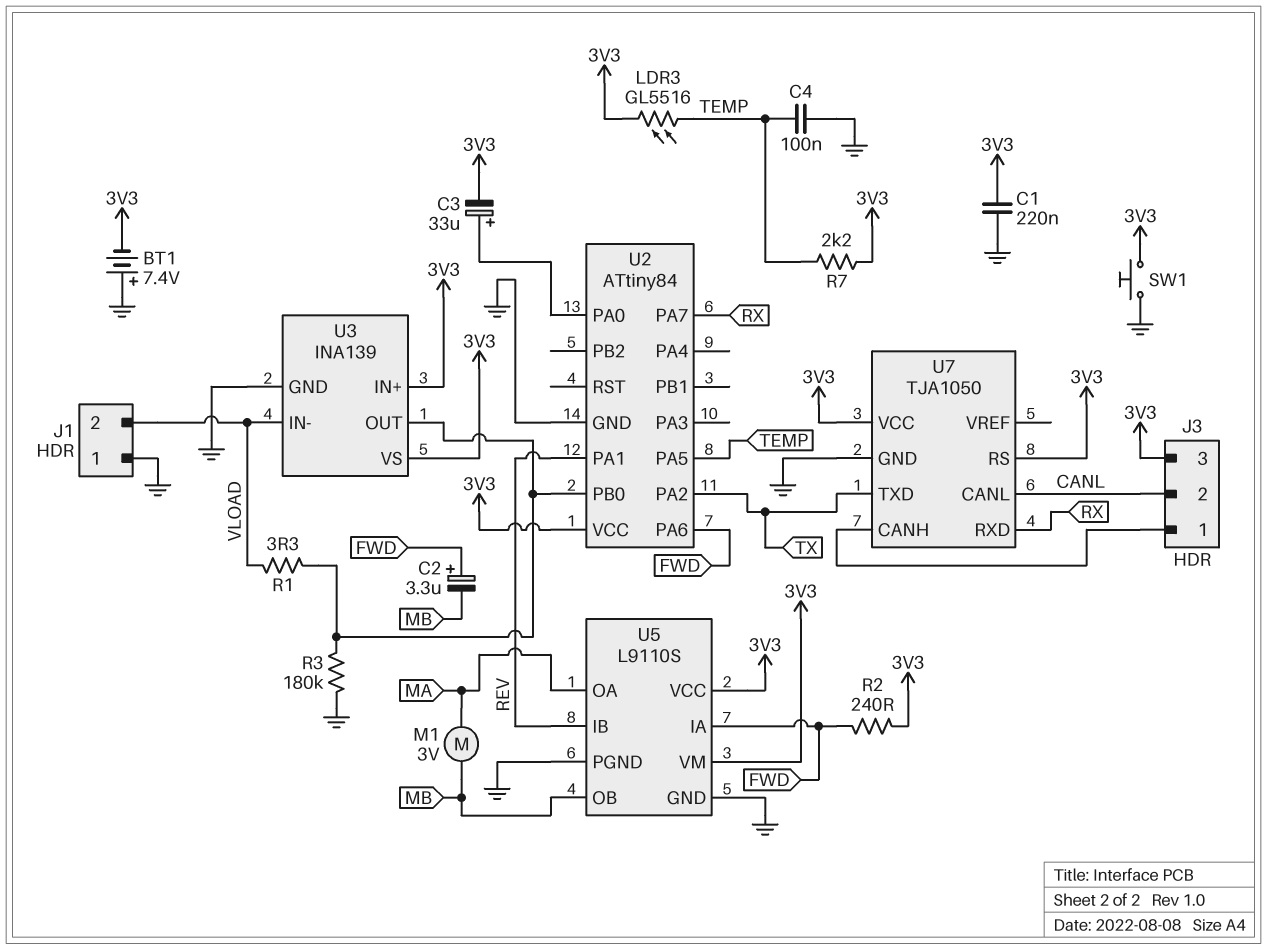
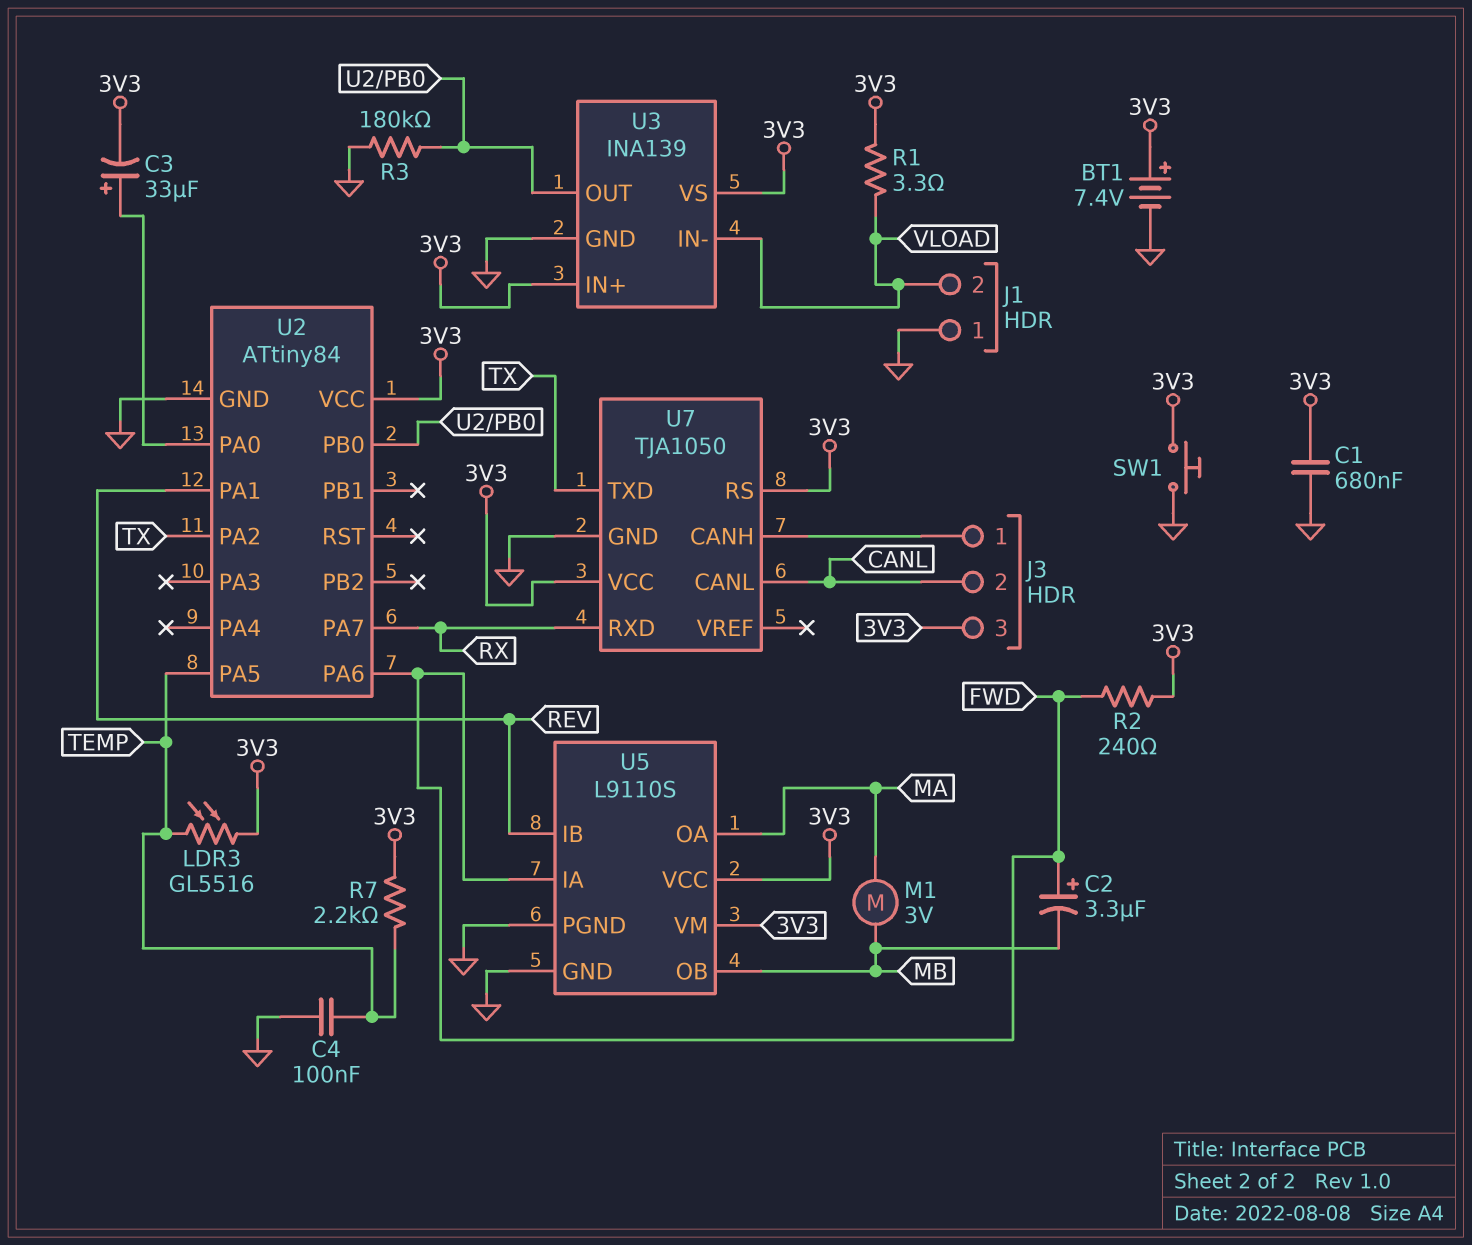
BT1: 7.4V (plus GND, minus 3V3) -> 7.4V (plus 3V3, minus GND)
C1: 220nF (3V3, GND) -> 680nF (3V3, GND)
R1: 3.3 (U2/PB0, VLOAD) -> 3.3 (3V3, VLOAD)

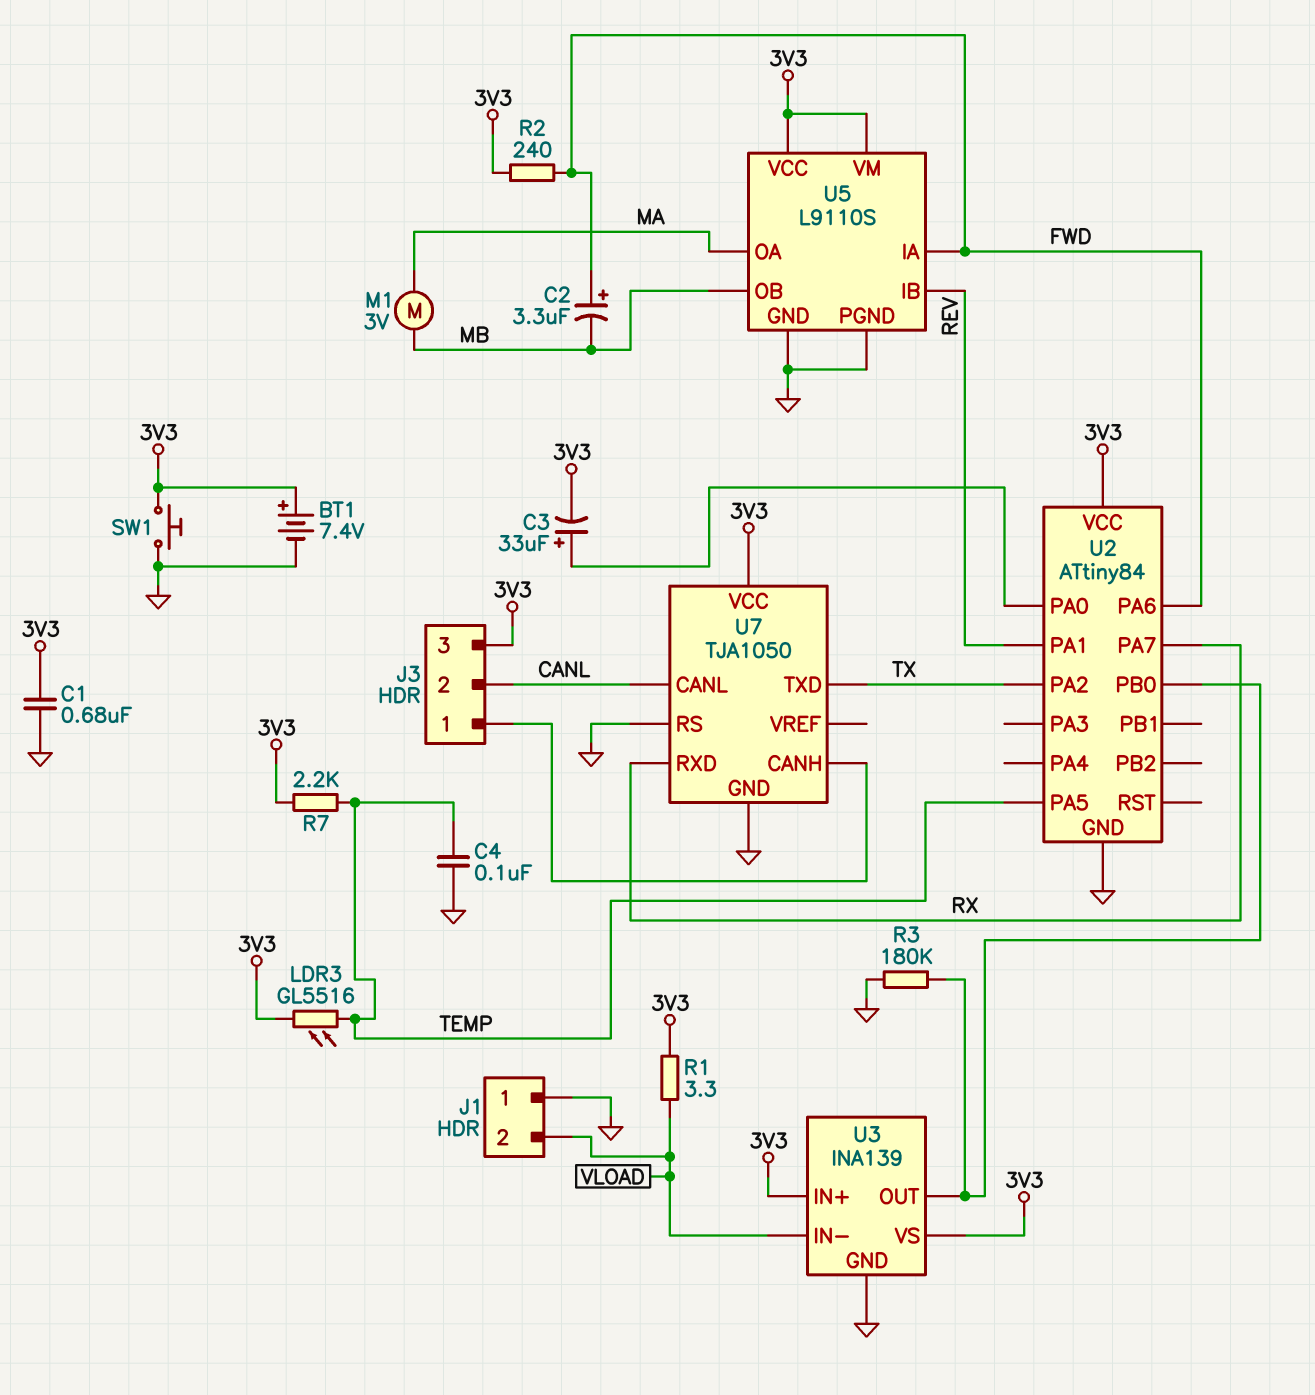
U7 pin RS: 3V3 -> GND

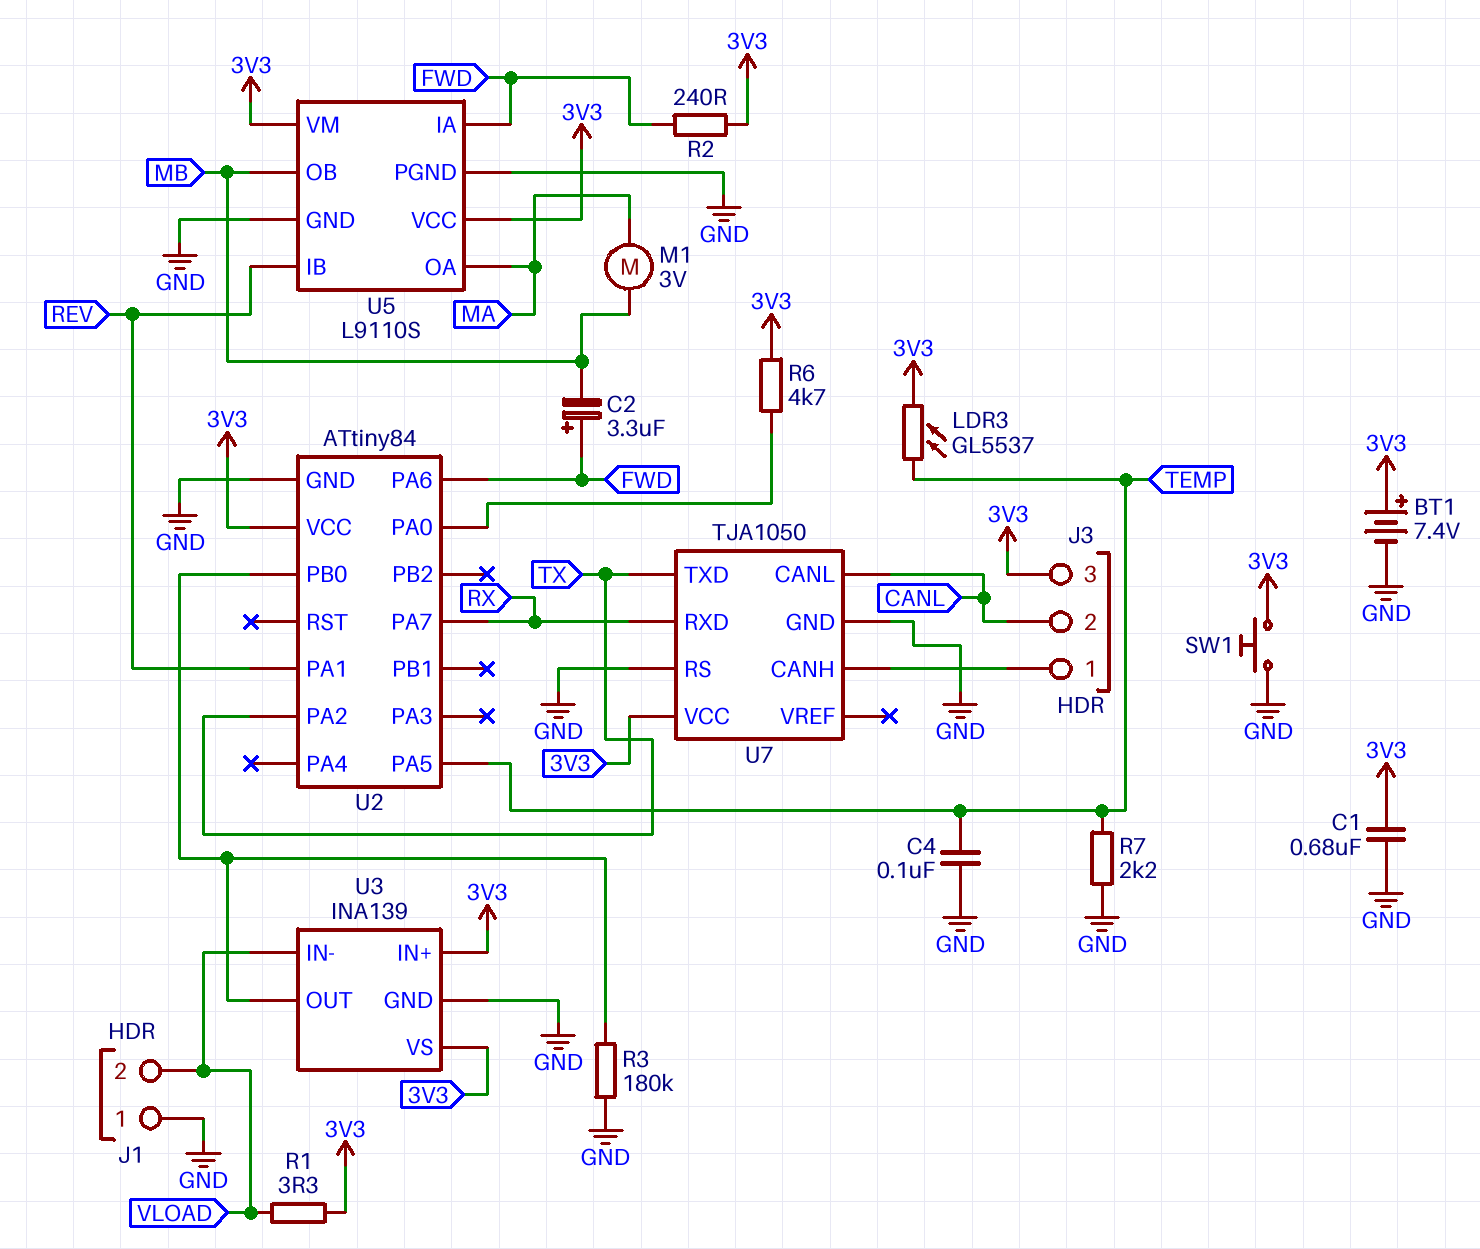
C3: 33uF (plus U2/PA0, minus 3V3) -> none
LDR3: GL5516 (3V3, TEMP) -> GL5537 (3V3, TEMP)
R6: none -> 4.7k (3V3, U2/PA0)
R7: 2.2k (3V3, TEMP) -> 2.2k (GND, TEMP)

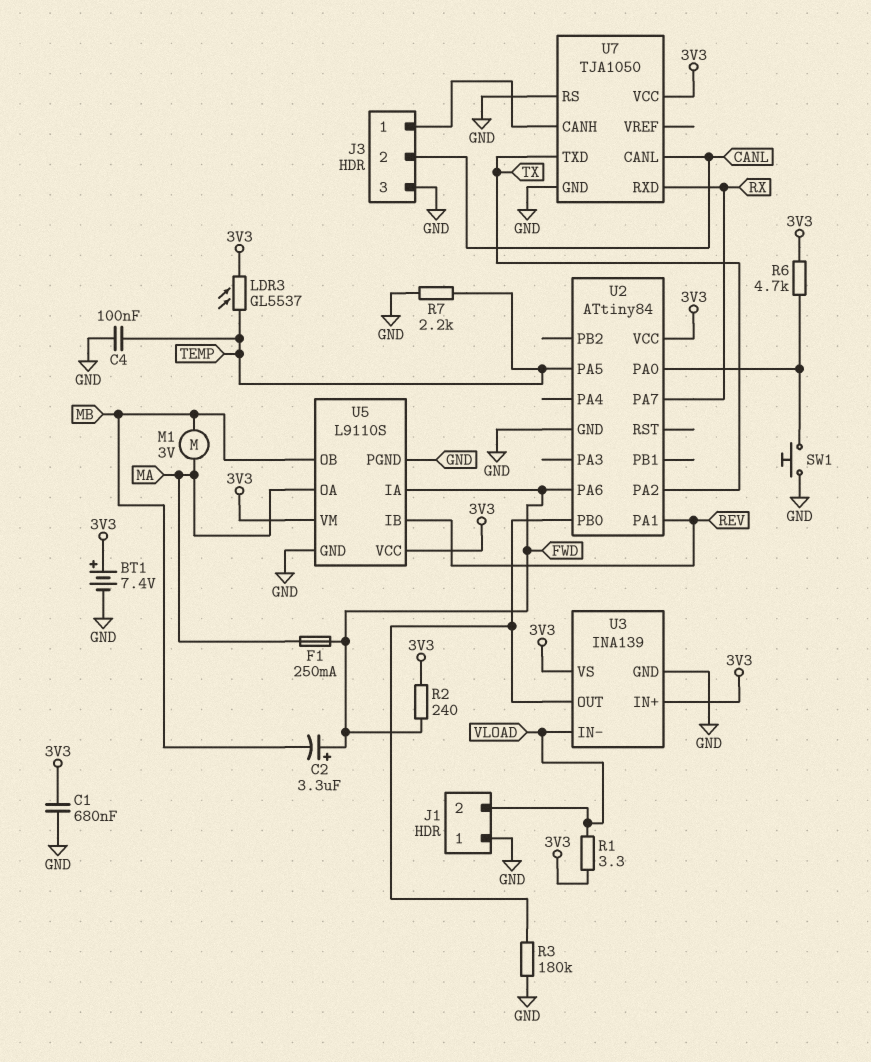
F1: none -> 250mA (FWD, MA)
J3 pin 3: 3V3 -> GND
SW1: button (3V3, GND) -> button (GND, U2/PA0)

